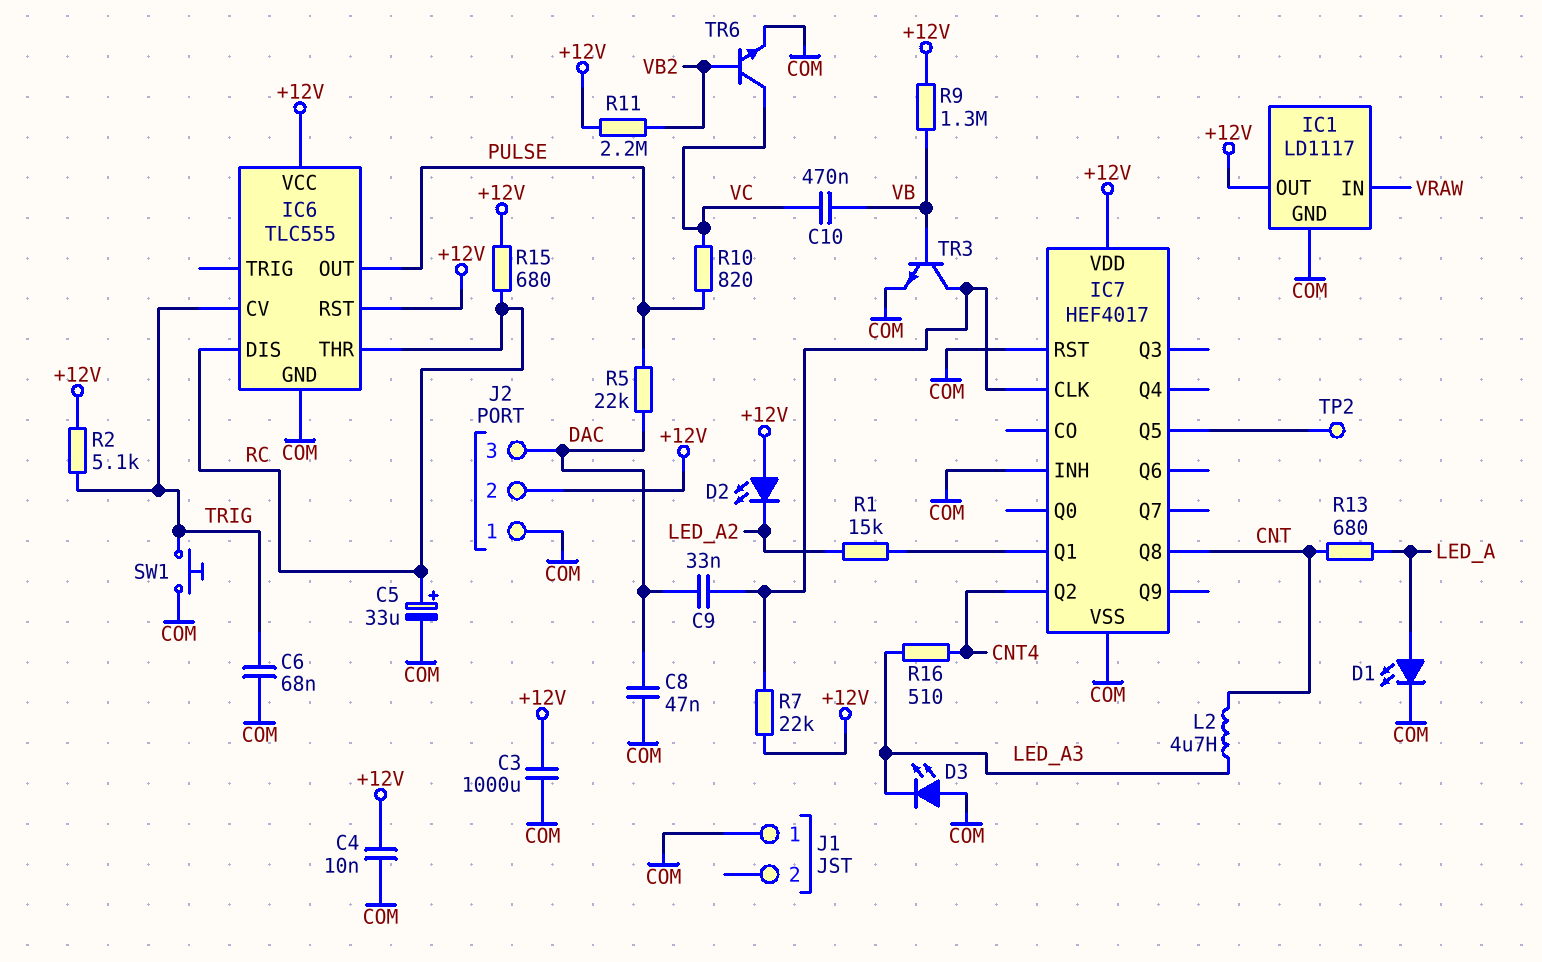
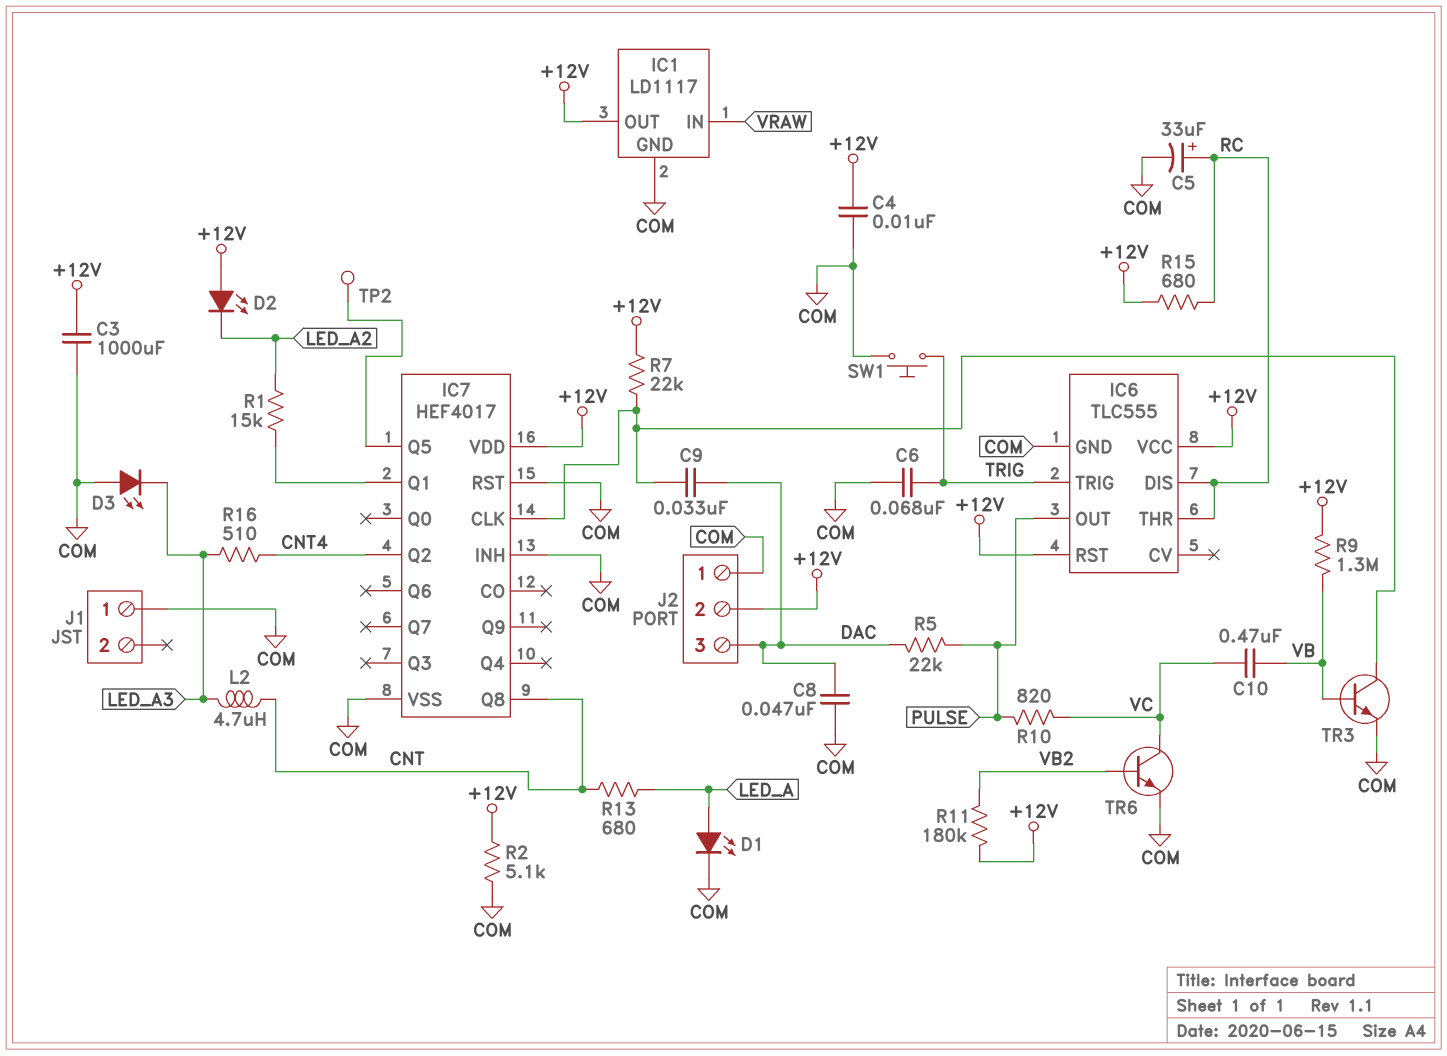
IC6 pin CV: TRIG -> none
IC6 pin TRIG: none -> TRIG
R2: 5.1k (+12V, TRIG) -> 5.1k (+12V, COM)
R11: 2.2M (+12V, VB2) -> 180k (+12V, VB2)

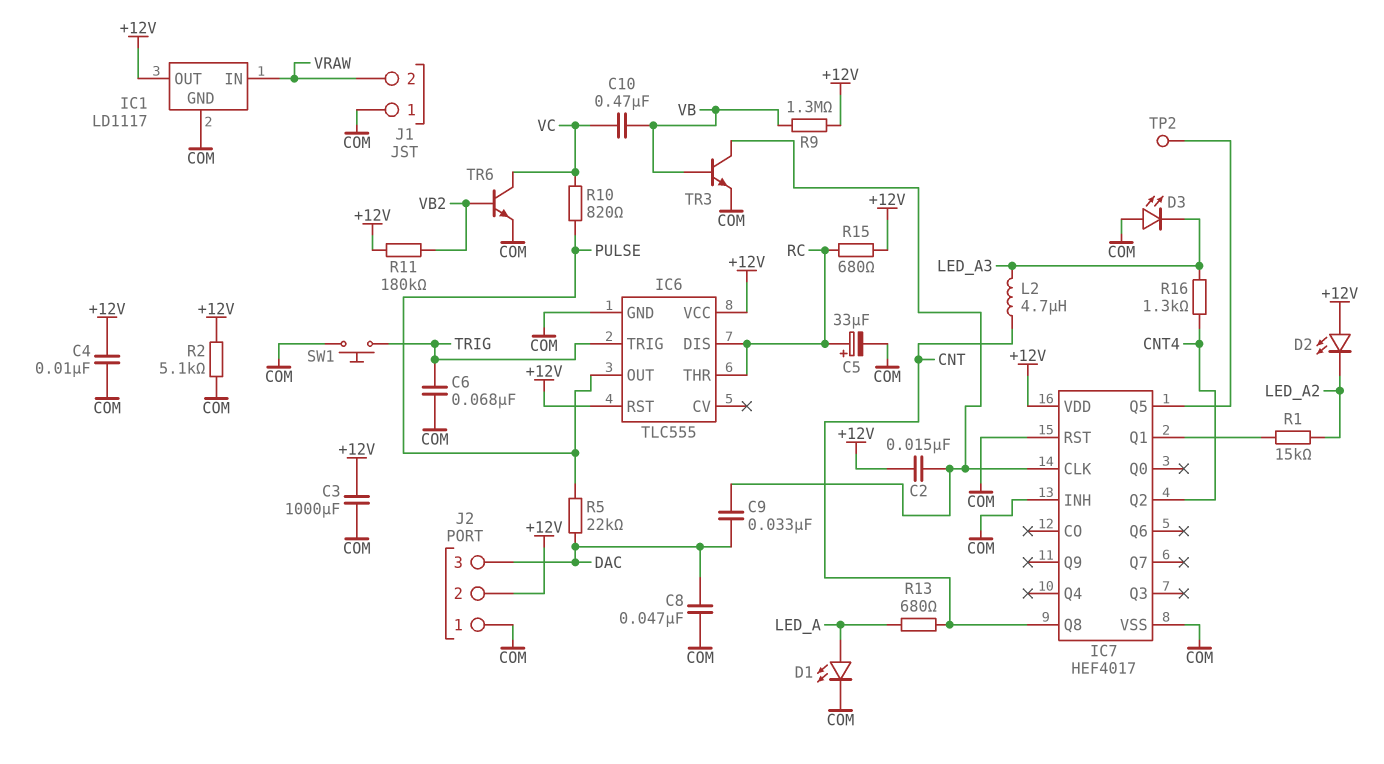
C2: none -> 15nF (+12V, IC7/CLK)
J1 pin 2: none -> VRAW
R7: 22k (+12V, IC7/CLK) -> none
R16: 510 (CNT4, LED_A3) -> 1.3k (CNT4, LED_A3)

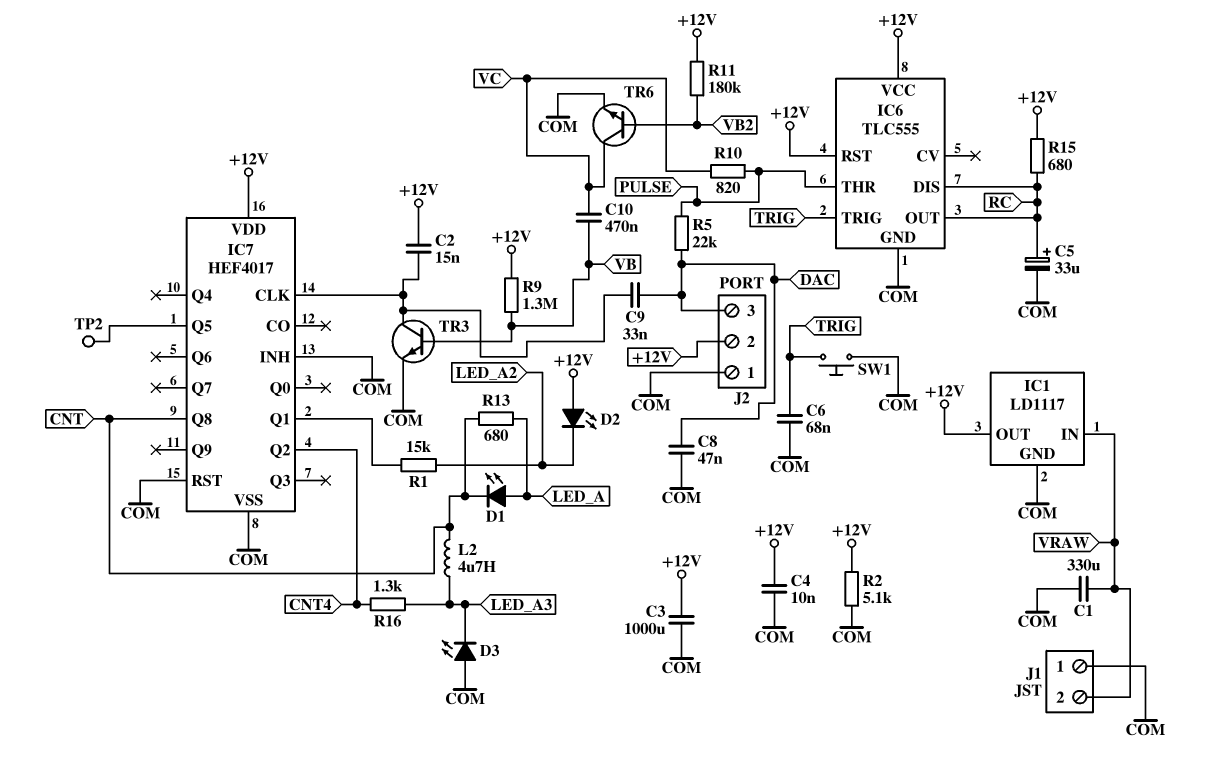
C1: none -> 330uF (COM, VRAW)
D1: LED (A LED_A, K COM) -> LED (A LED_A, K CNT)
IC6 pin OUT: PULSE -> RC
IC6 pin THR: RC -> PULSE

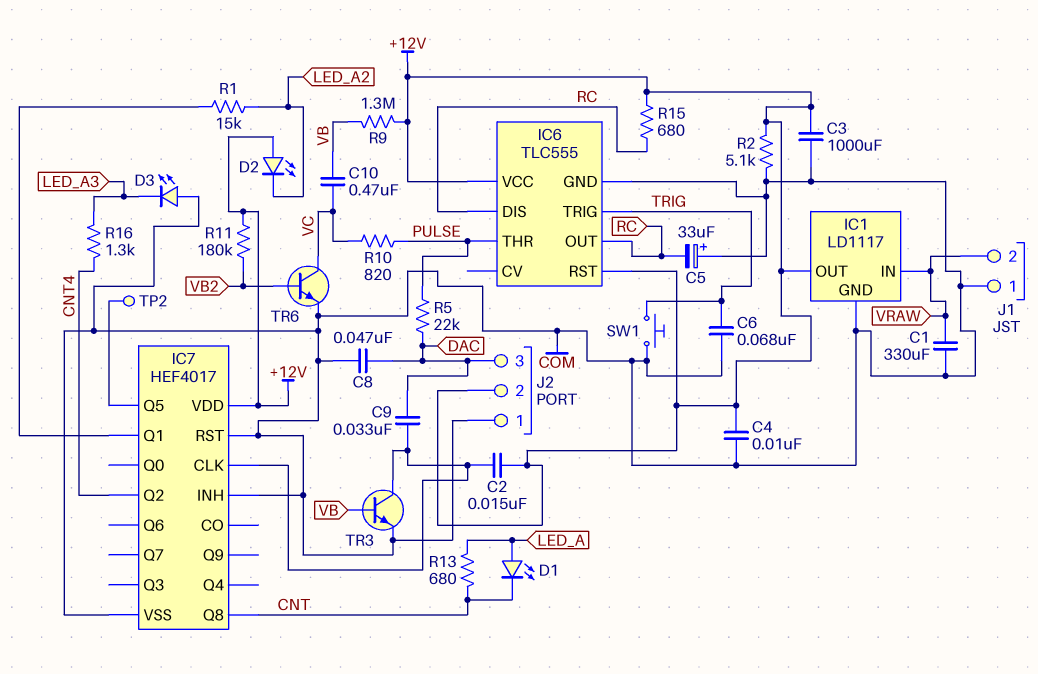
C5: 33uF (plus RC, minus COM) -> 33uF (plus COM, minus RC)
L2: 4.7uH (CNT, LED_A3) -> none

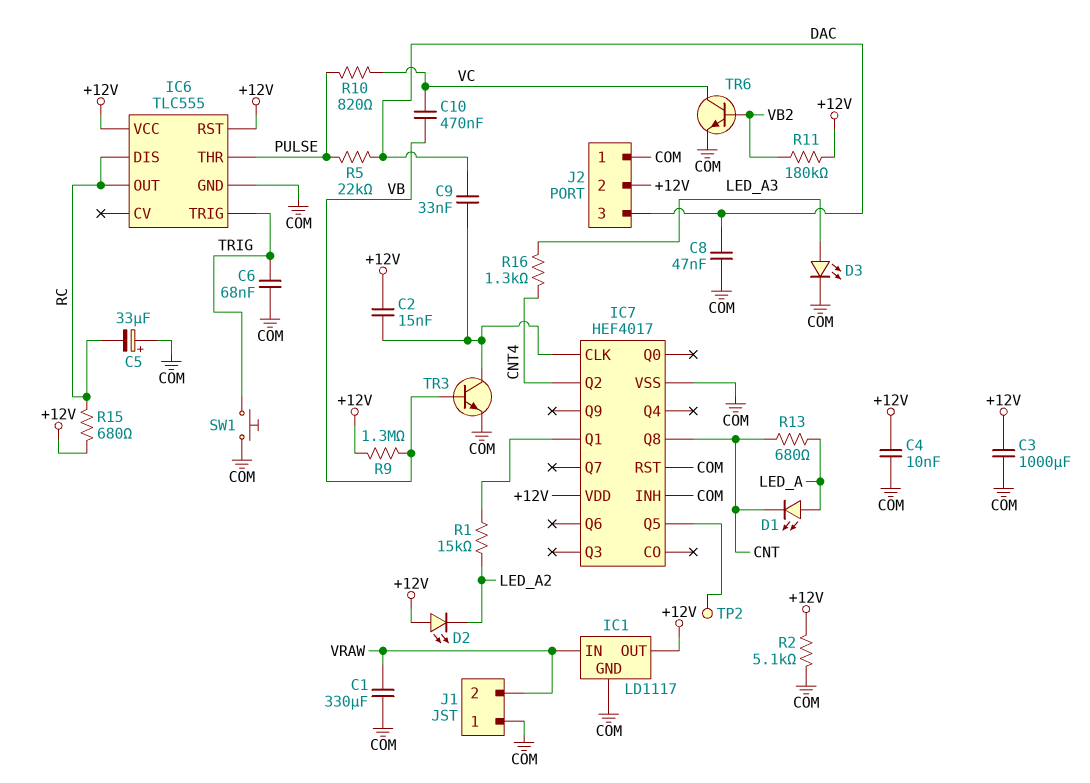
D3: LED (A COM, K LED_A3) -> LED (A LED_A3, K COM)

